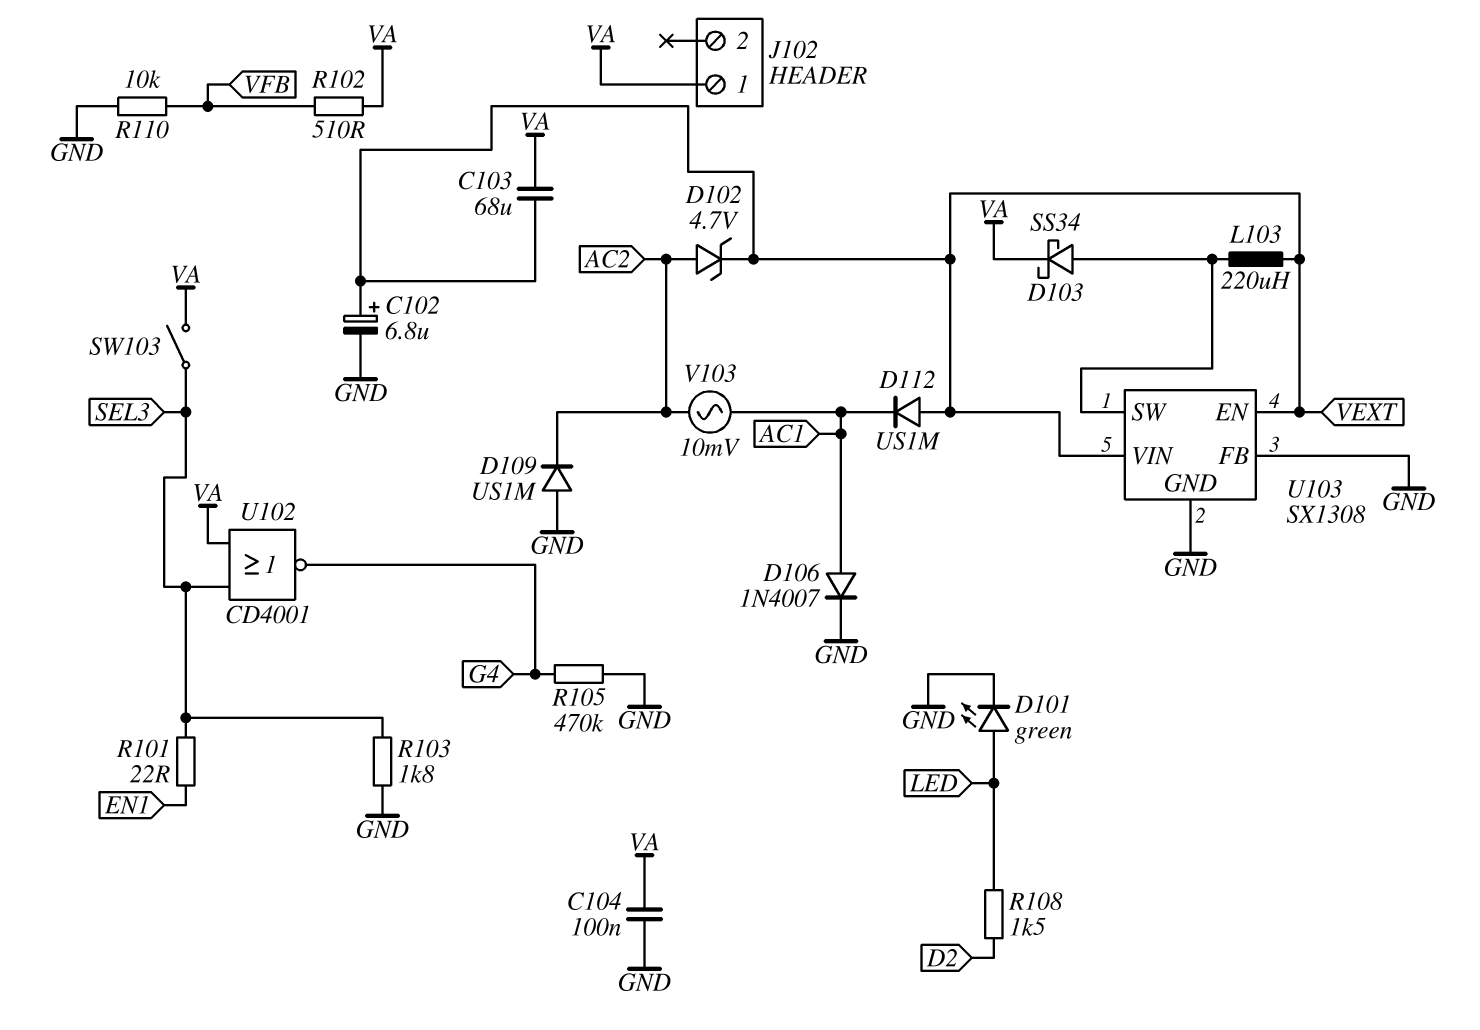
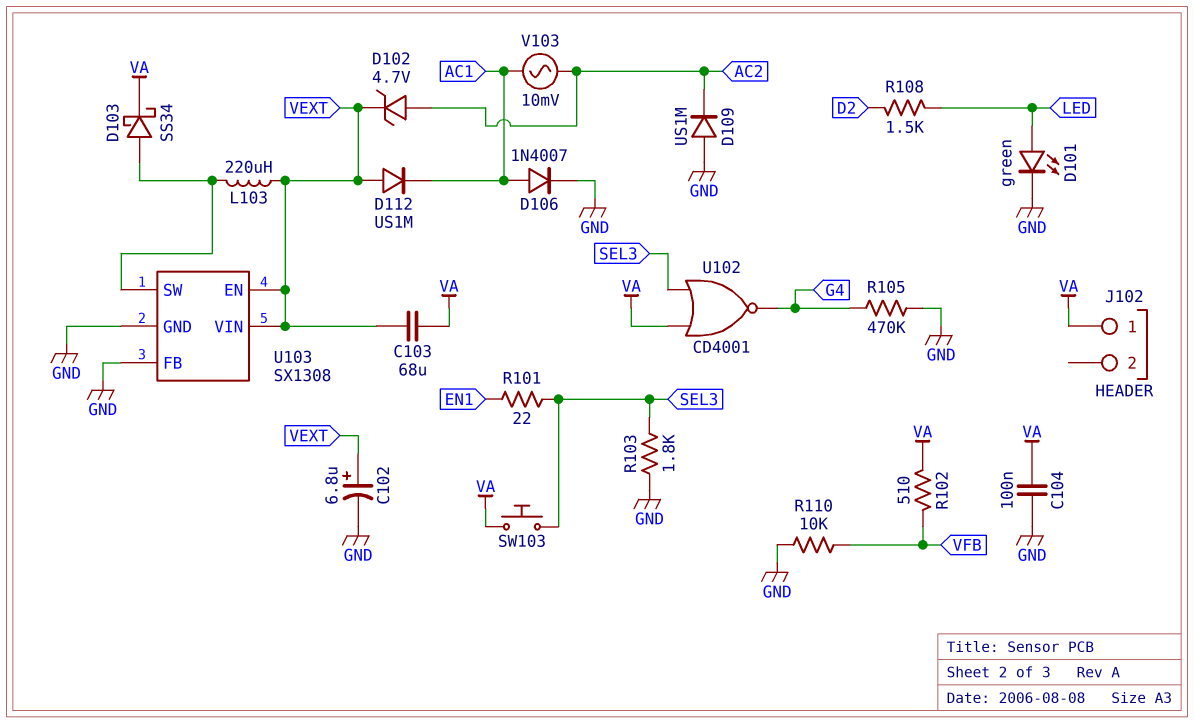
SW103: switch (SEL3, VA) -> button (SEL3, VA)

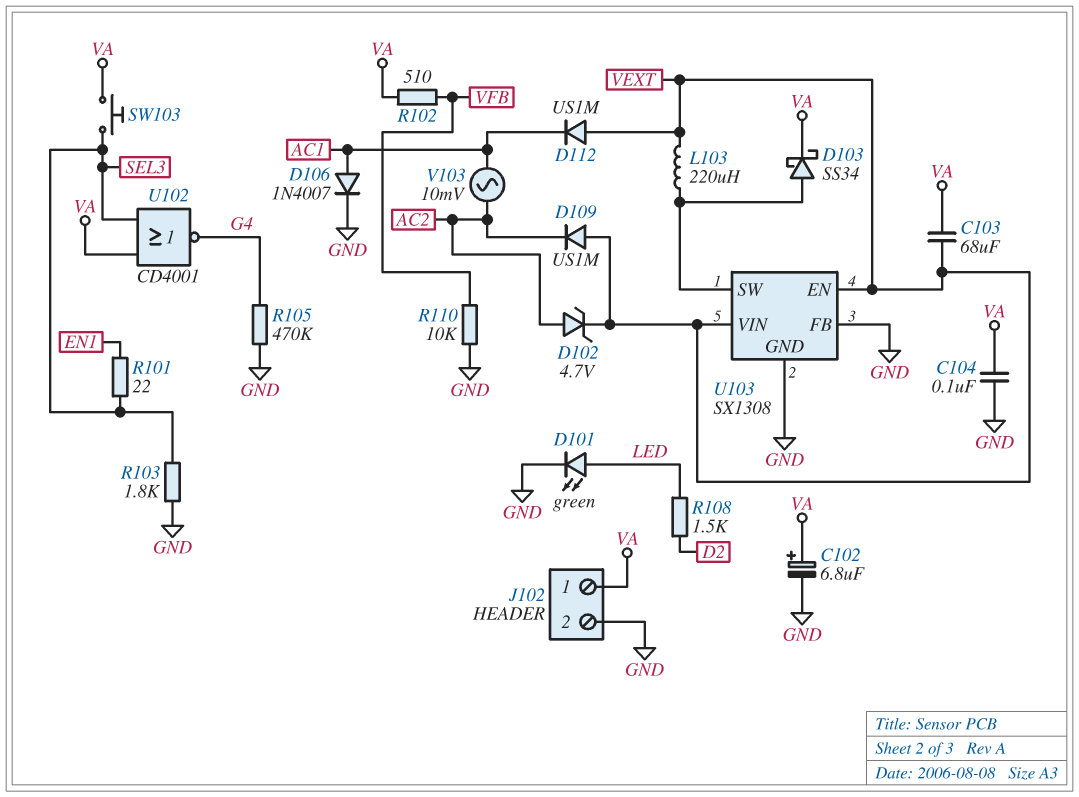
C102: 6.8uF (plus VEXT, minus GND) -> 6.8uF (plus VA, minus GND)
D109: diode US1M (A GND, K AC2) -> diode US1M (A VEXT, K AC2)
J102 pin 2: none -> GND

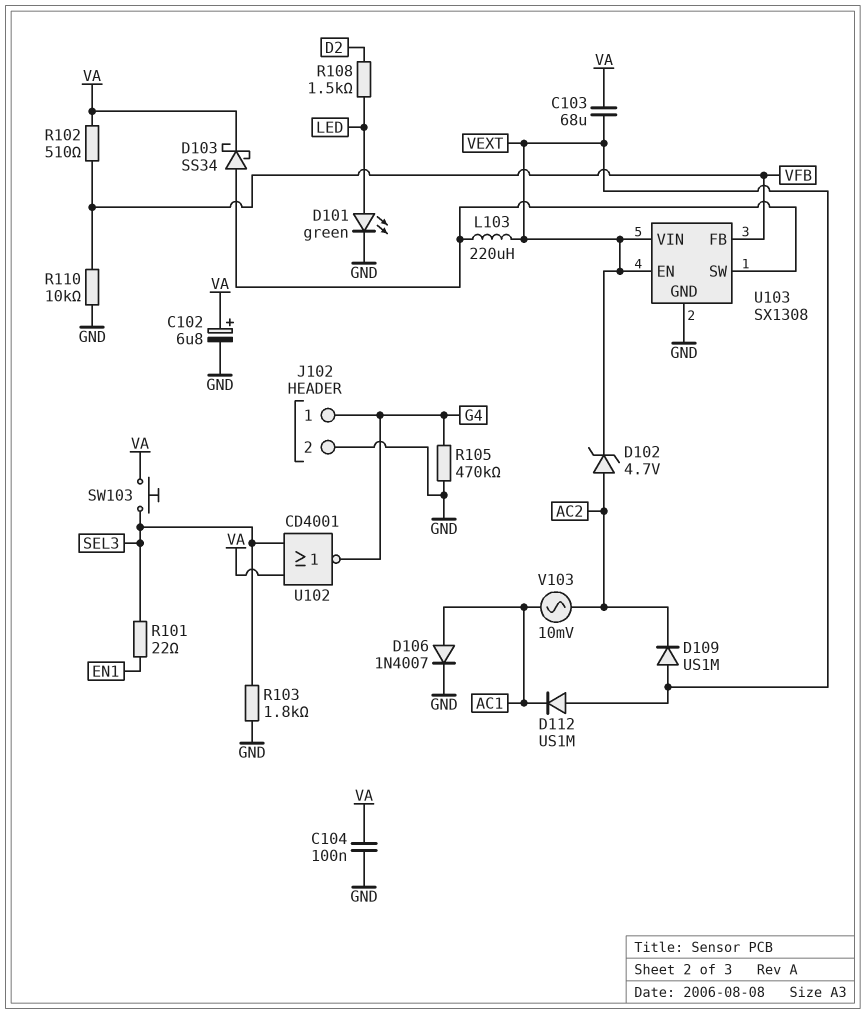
J102 pin 1: VA -> G4
U103 pin FB: GND -> VFB

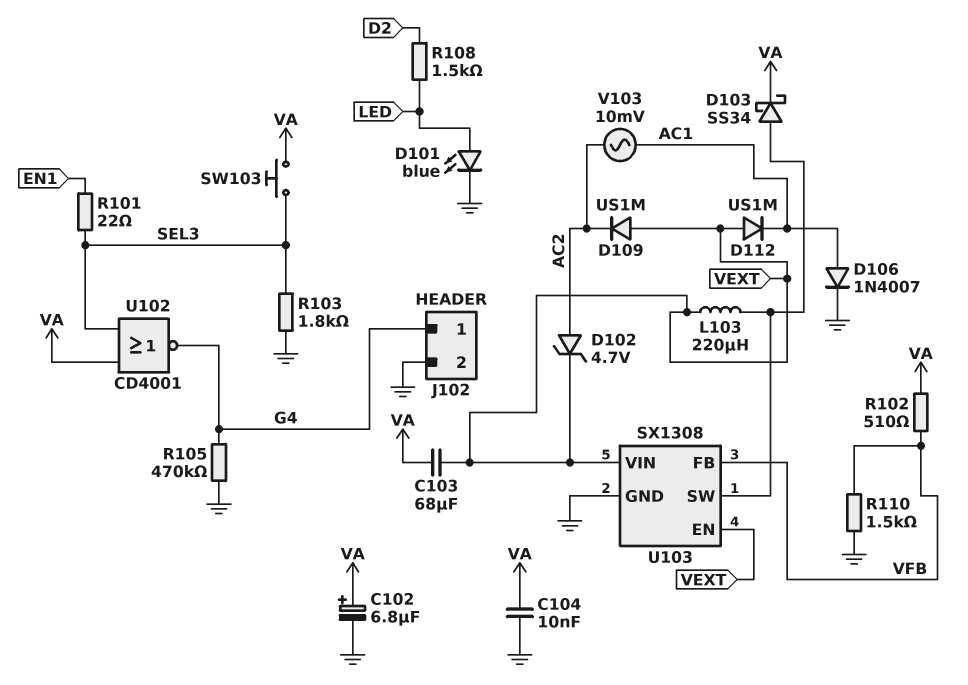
C104: 100nF (GND, VA) -> 10nF (GND, VA)
D101: LED green (A LED, K GND) -> LED blue (A LED, K GND)
R110: 10k (GND, VFB) -> 1.5k (GND, VFB)

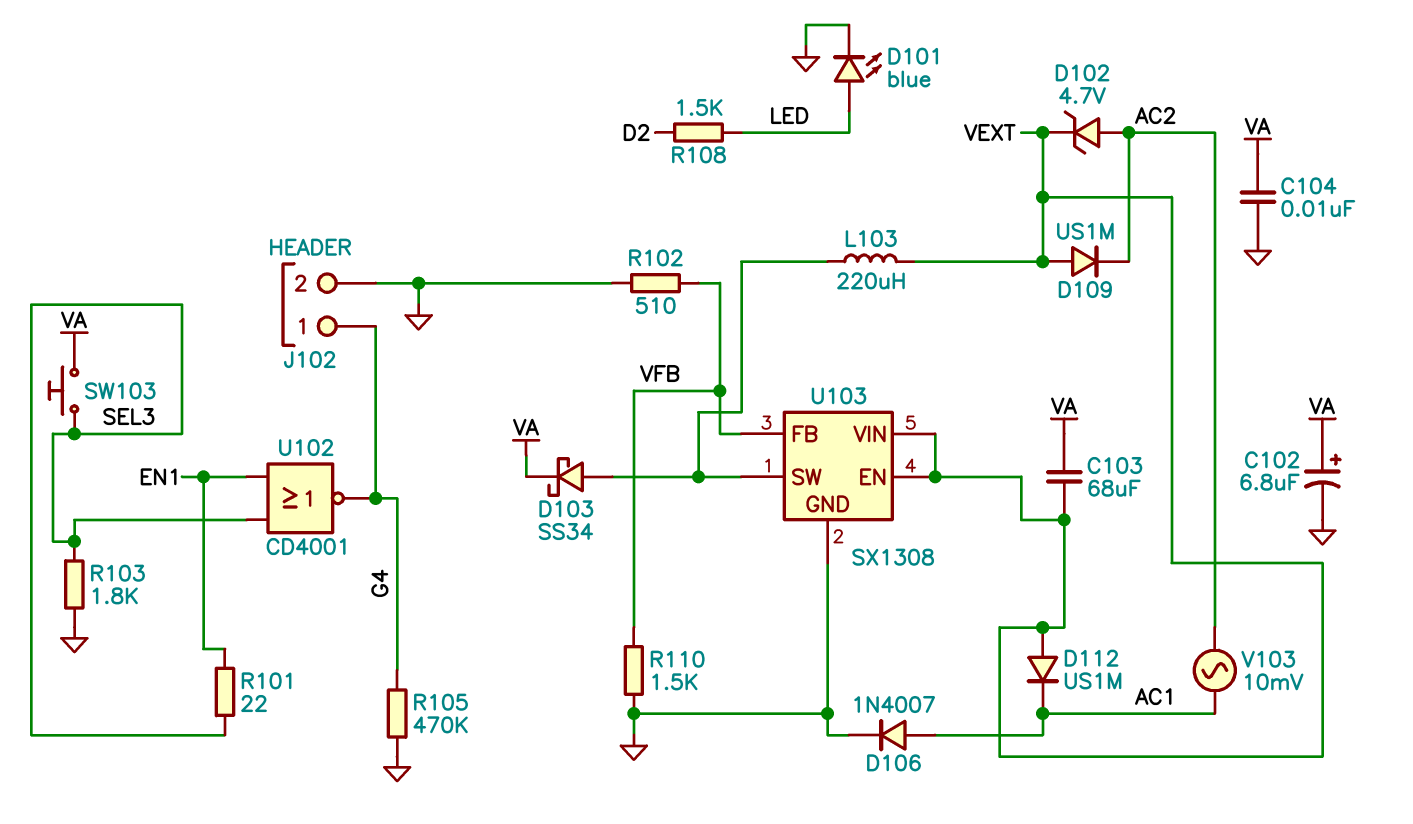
R102: 510 (VA, VFB) -> 510 (GND, VFB)
U102: NOR CD4001 (in SEL3, in VA, out G4) -> NOR CD4001 (in EN1, in SEL3, out G4)

